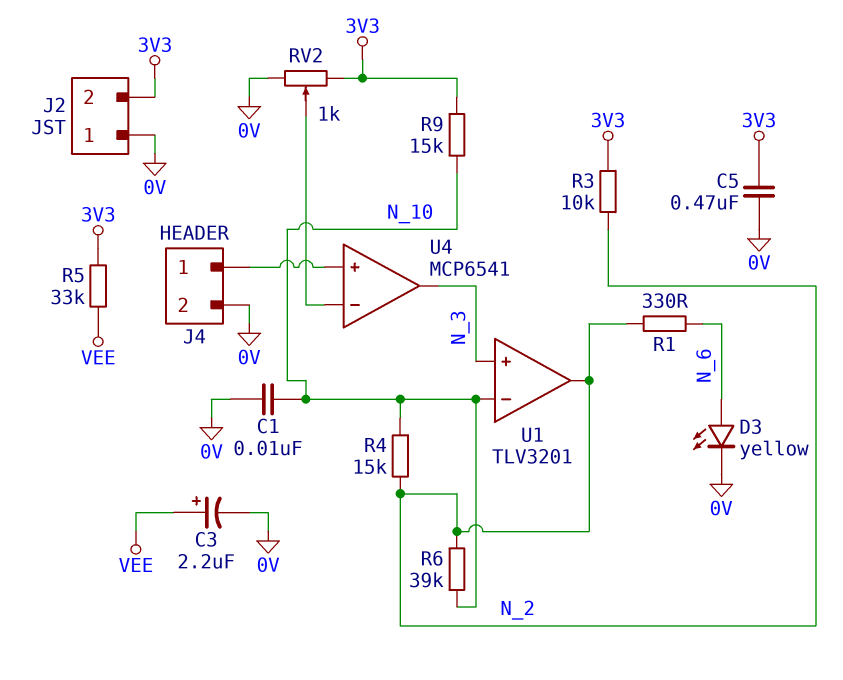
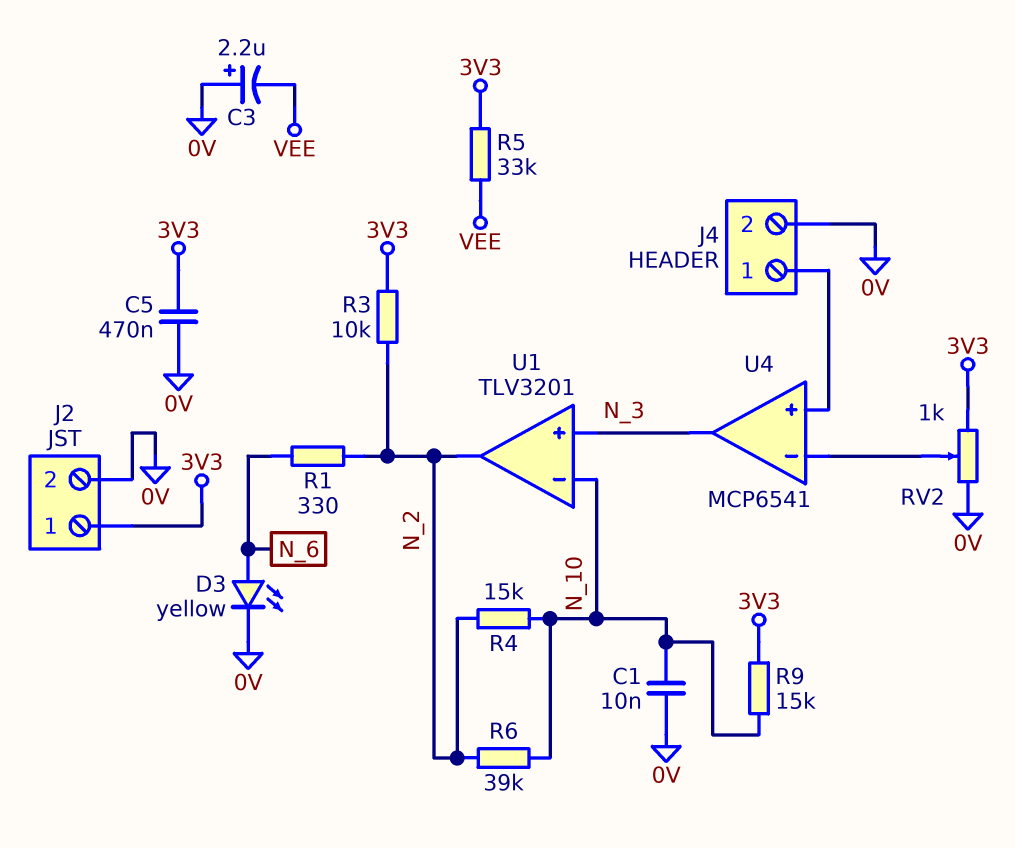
C3: 2.2uF (plus VEE, minus 0V) -> 2.2uF (plus 0V, minus VEE)
J2 pin 1: 0V -> 3V3
J2 pin 2: 3V3 -> 0V

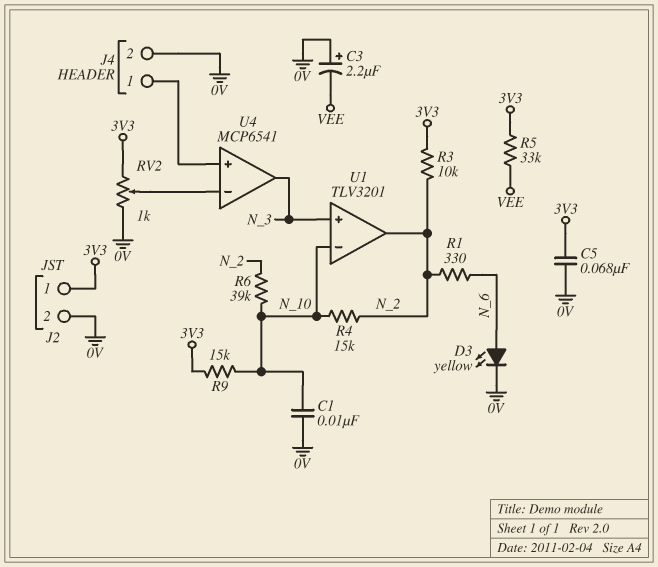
C5: 470nF (0V, 3V3) -> 68nF (0V, 3V3)

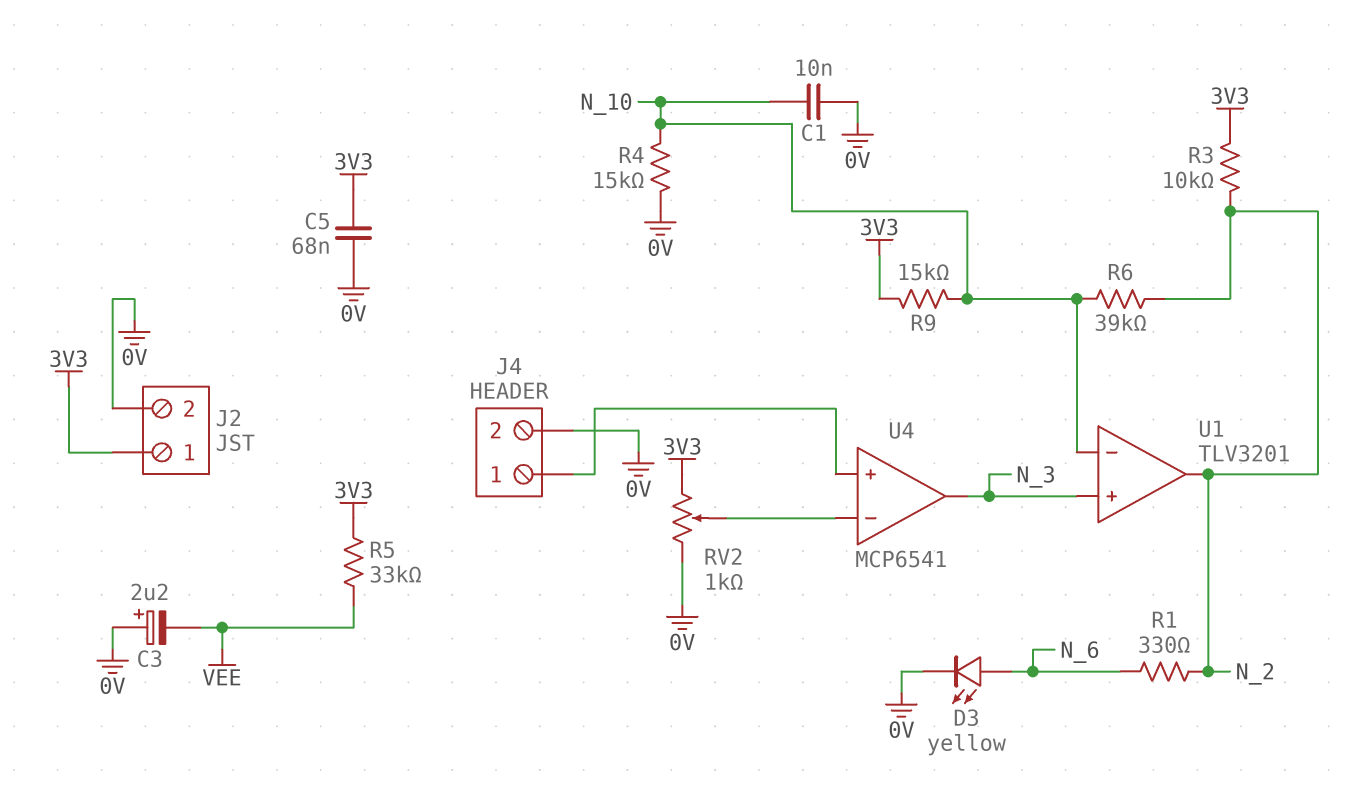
R4: 15k (N_2, N_10) -> 15k (0V, N_10)

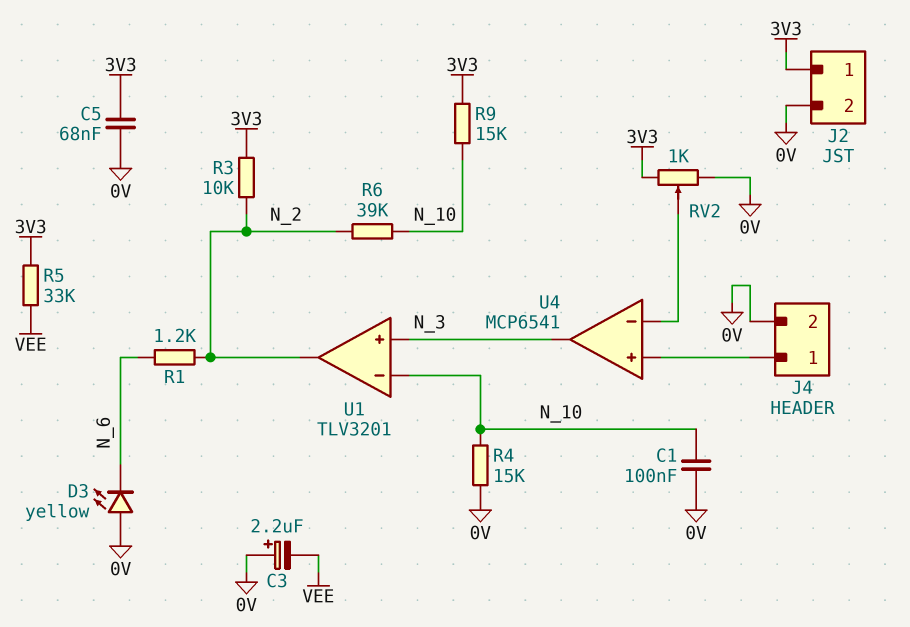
C1: 10nF (0V, N_10) -> 100nF (0V, N_10)
D3: LED yellow (A N_6, K 0V) -> LED yellow (A 0V, K N_6)
R1: 330 (N_2, N_6) -> 1.2k (N_2, N_6)

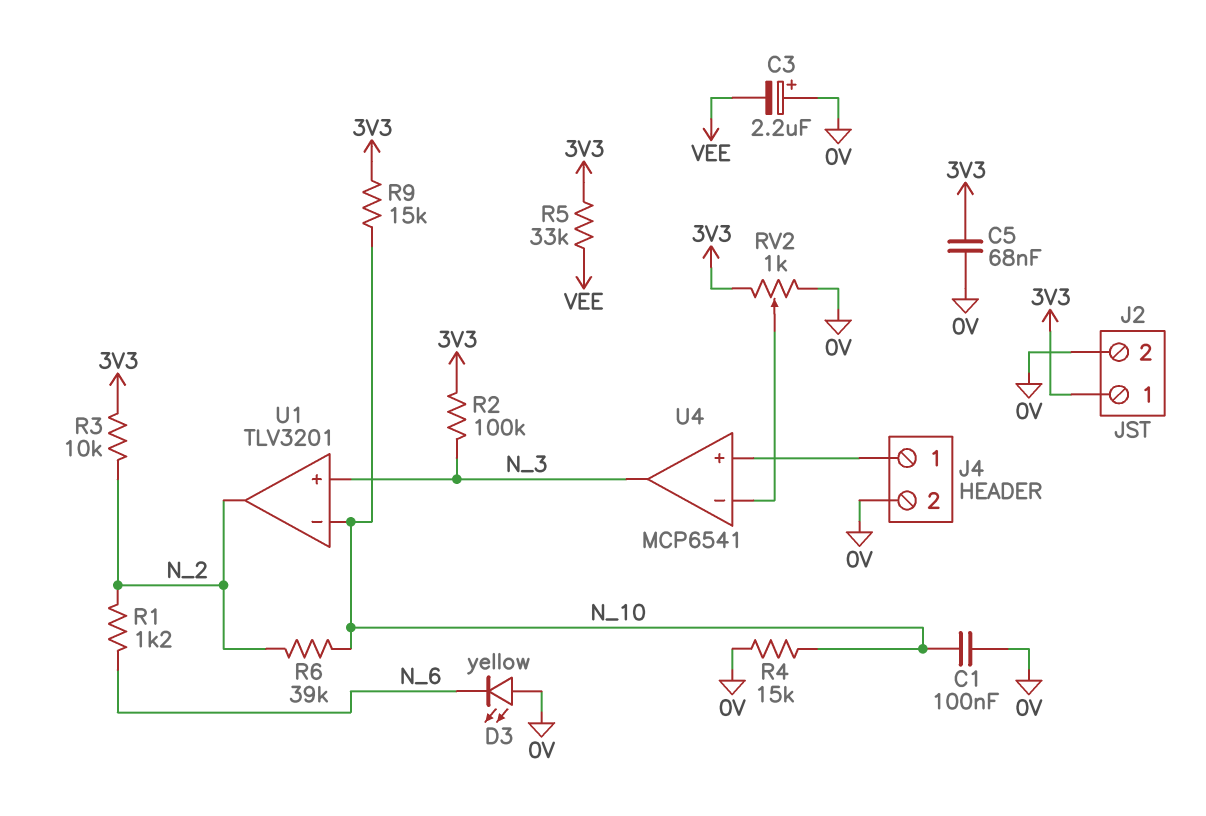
R2: none -> 100k (3V3, N_3)

